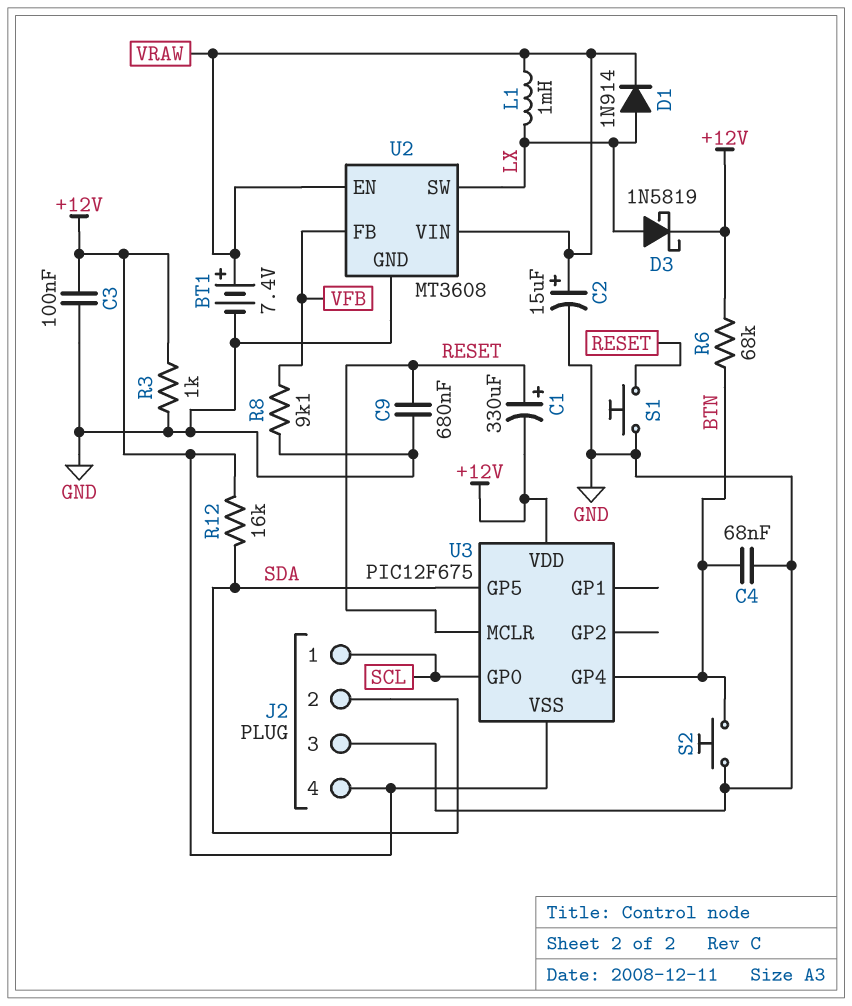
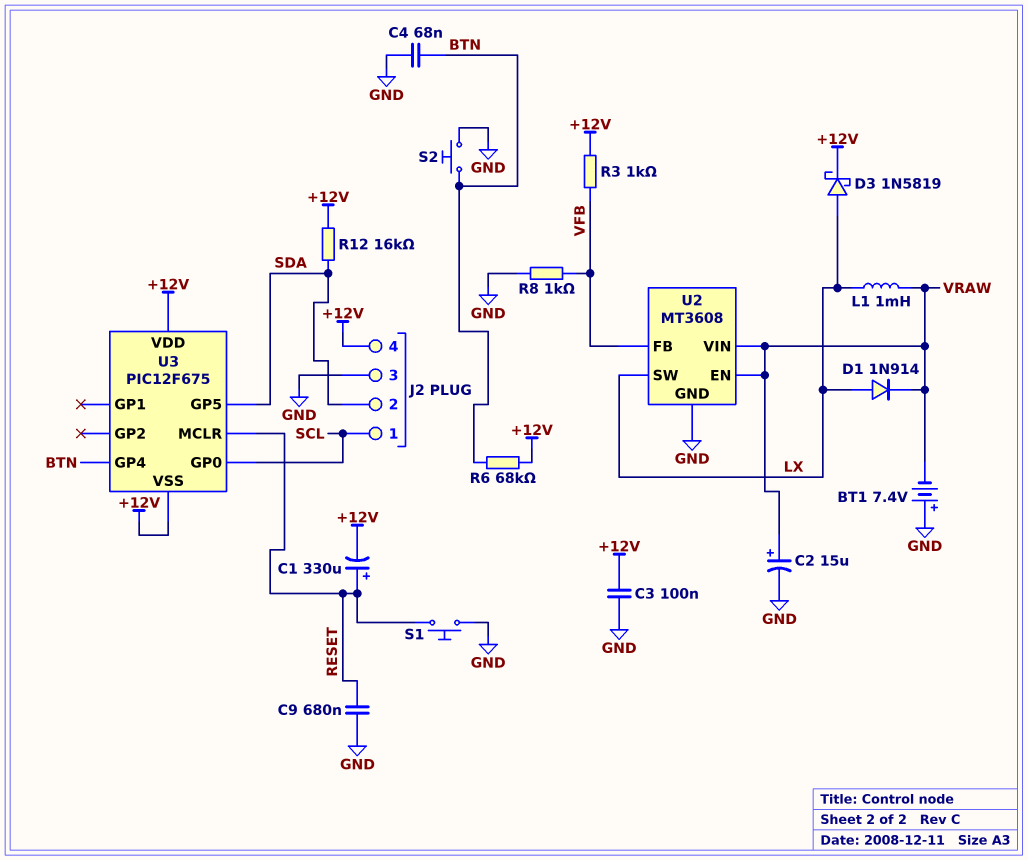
BT1: 7.4V (plus VRAW, minus GND) -> 7.4V (plus GND, minus VRAW)
R3: 1k (+12V, GND) -> 1k (+12V, VFB)
R8: 9.1k (GND, VFB) -> 1k (GND, VFB)

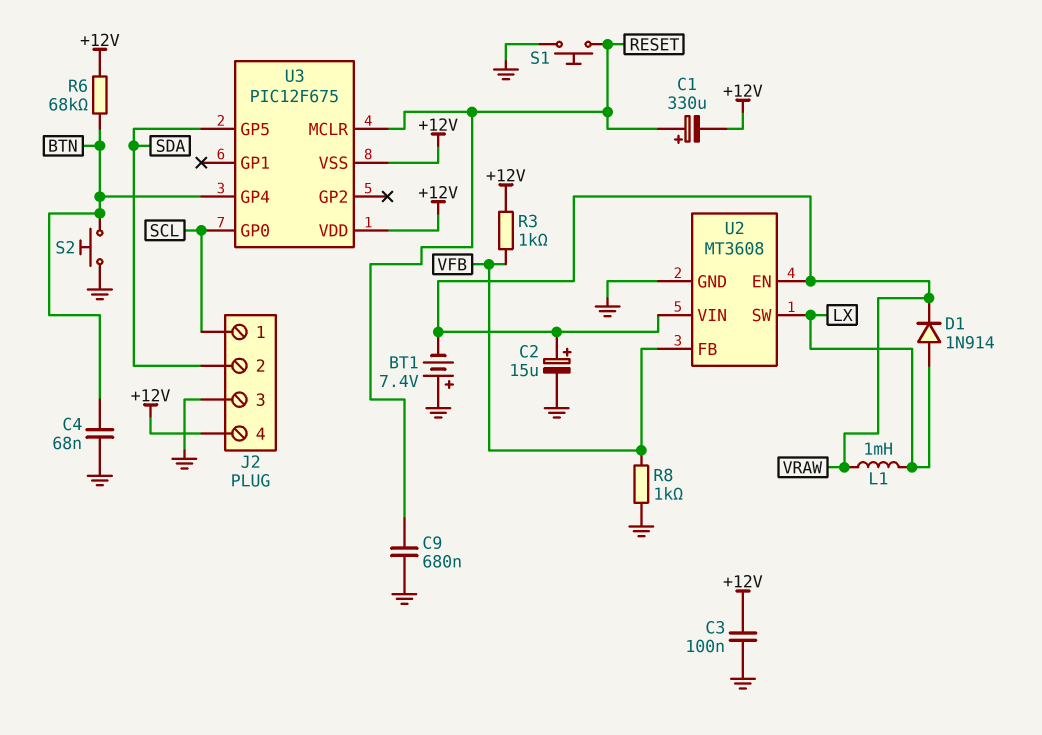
D3: schottky 1N5819 (A LX, K +12V) -> none
R12: 16k (+12V, SDA) -> none

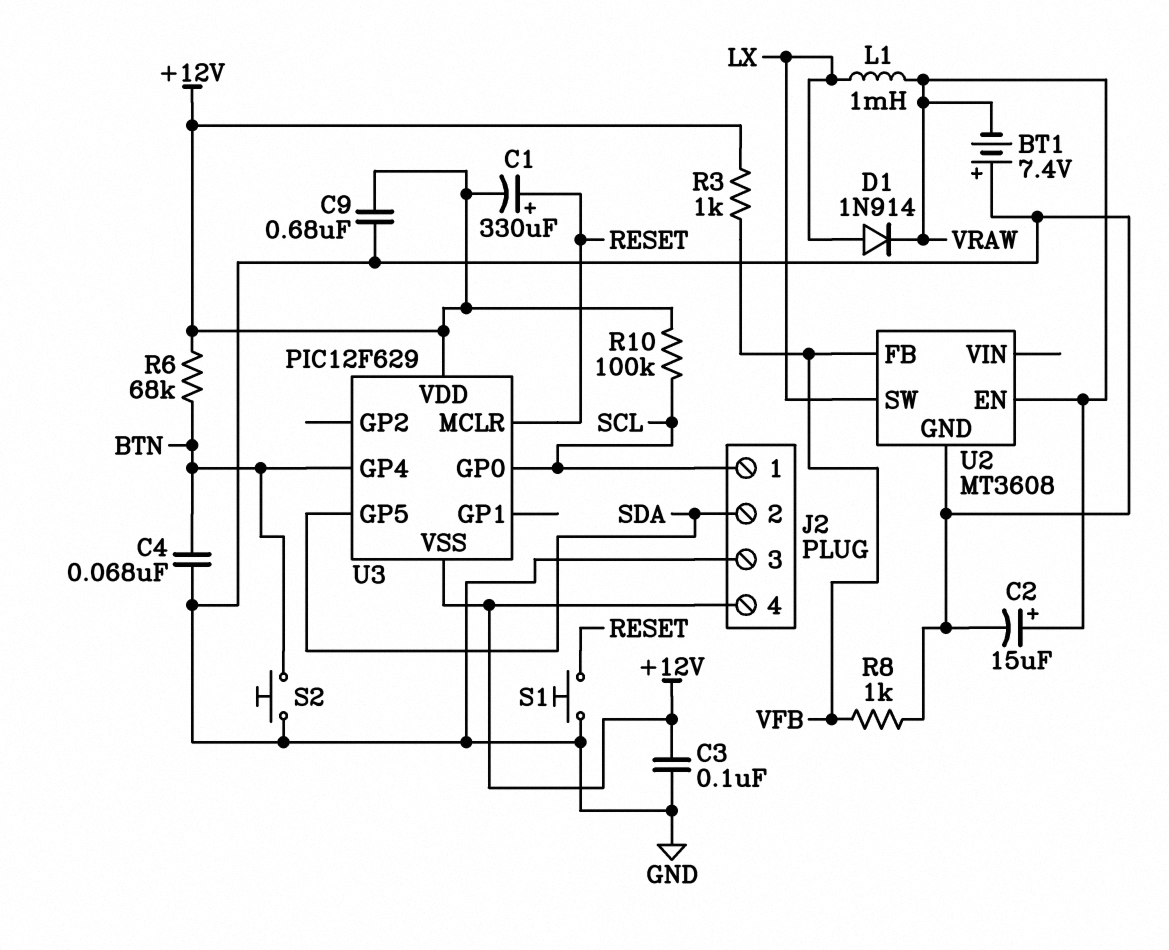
C9: 680nF (GND, RESET) -> 680nF (+12V, GND)
R10: none -> 100k (+12V, SCL)
U2 pin VIN: VRAW -> none
U3: PIC12F675 -> PIC12F629

